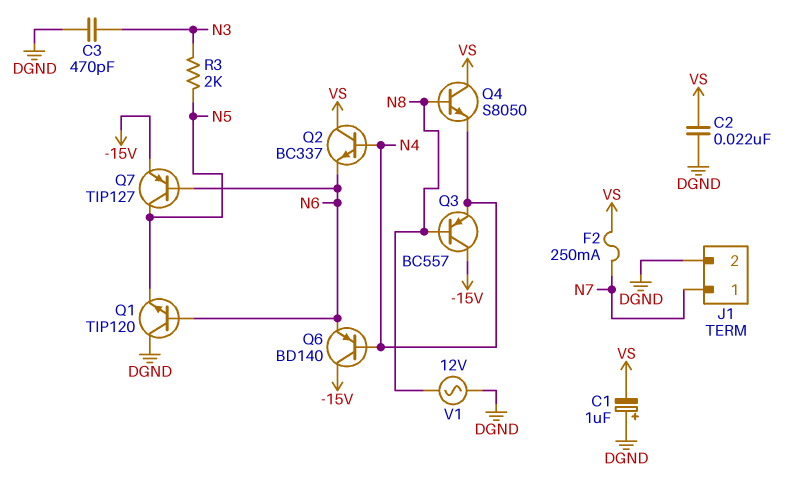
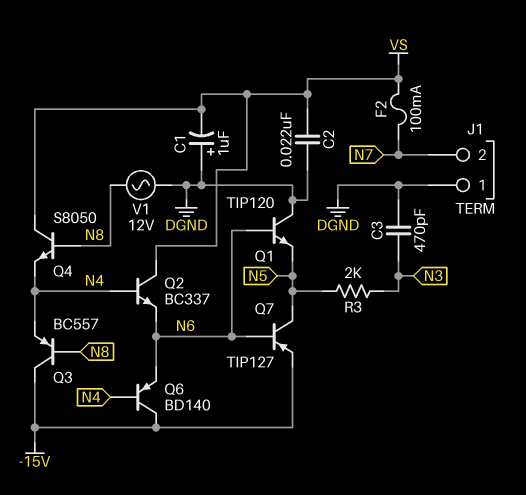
F2: 250mA (N7, VS) -> 100mA (N7, VS)
J1 pin 1: N7 -> DGND
J1 pin 2: DGND -> N7

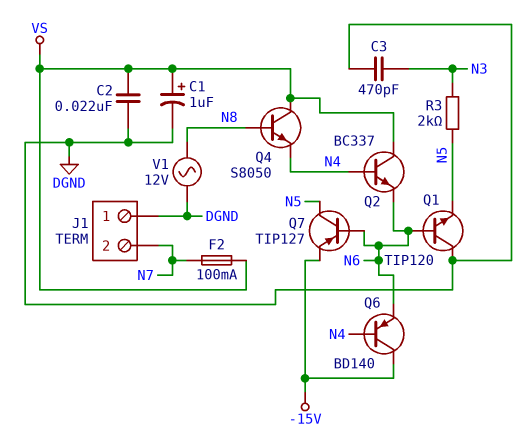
C1: 1uF (plus DGND, minus VS) -> 1uF (plus VS, minus DGND)
Q3: PNP BC557 (B N8, C -15V, E N4) -> none

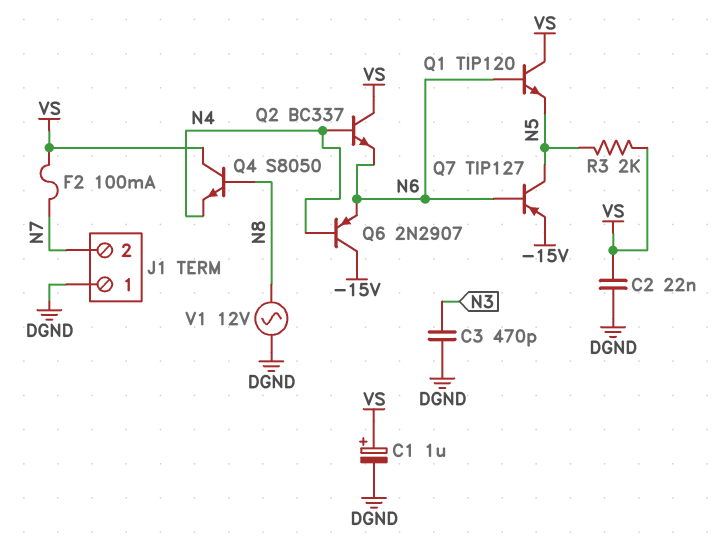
Q1: NPN TIP120 (B N6, C DGND, E N5) -> NPN TIP120 (B N6, C VS, E N5)
Q6: PNP BD140 (B N4, C -15V, E N6) -> PNP 2N2907 (B N4, C -15V, E N6)
R3: 2k (N3, N5) -> 2k (N5, VS)

